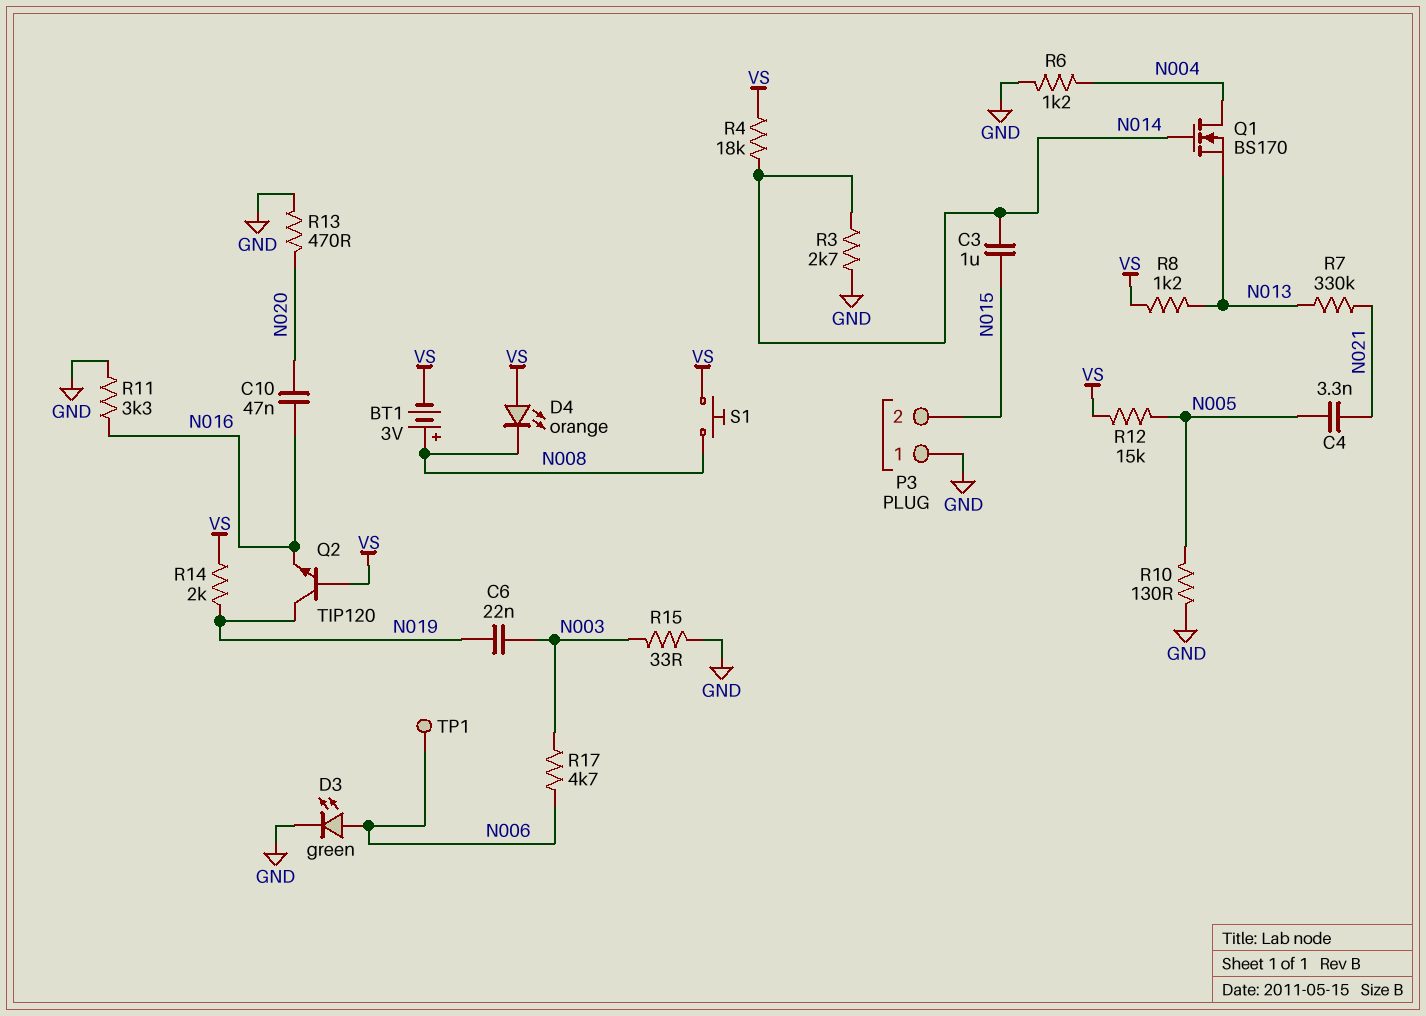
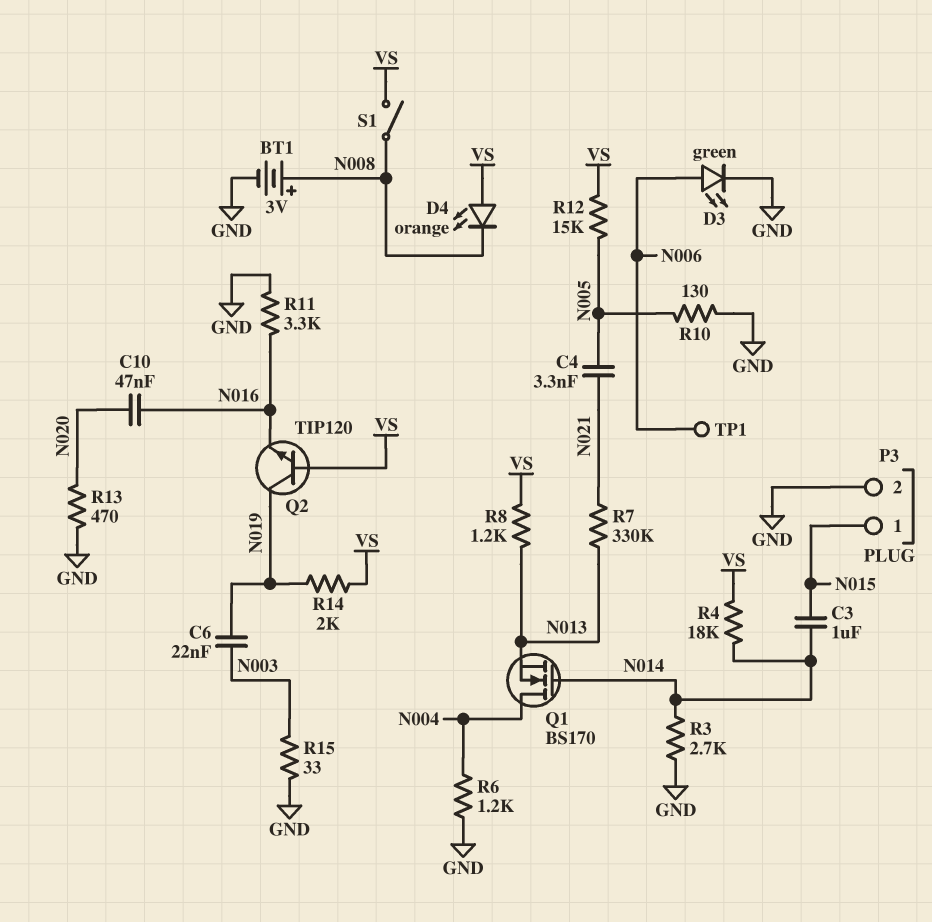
BT1: 3V (plus N008, minus VS) -> 3V (plus N008, minus GND)
P3 pin 1: GND -> N015
P3 pin 2: N015 -> GND
R17: 4.7k (N003, N006) -> none
S1: button (N008, VS) -> switch (N008, VS)

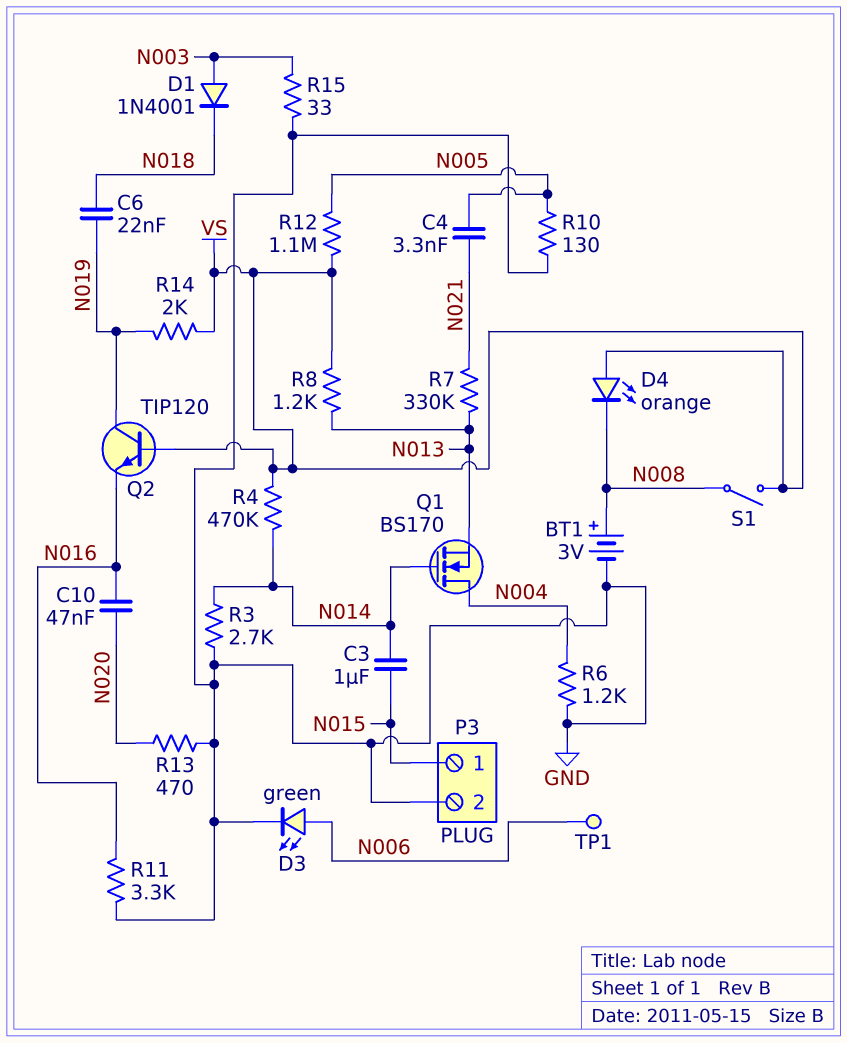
C6: 22nF (N003, N019) -> 22nF (N018, N019)
D1: none -> diode 1N4001 (A N003, K N018)
R4: 18k (N014, VS) -> 470k (N014, VS)
R12: 15k (N005, VS) -> 1.1M (N005, VS)

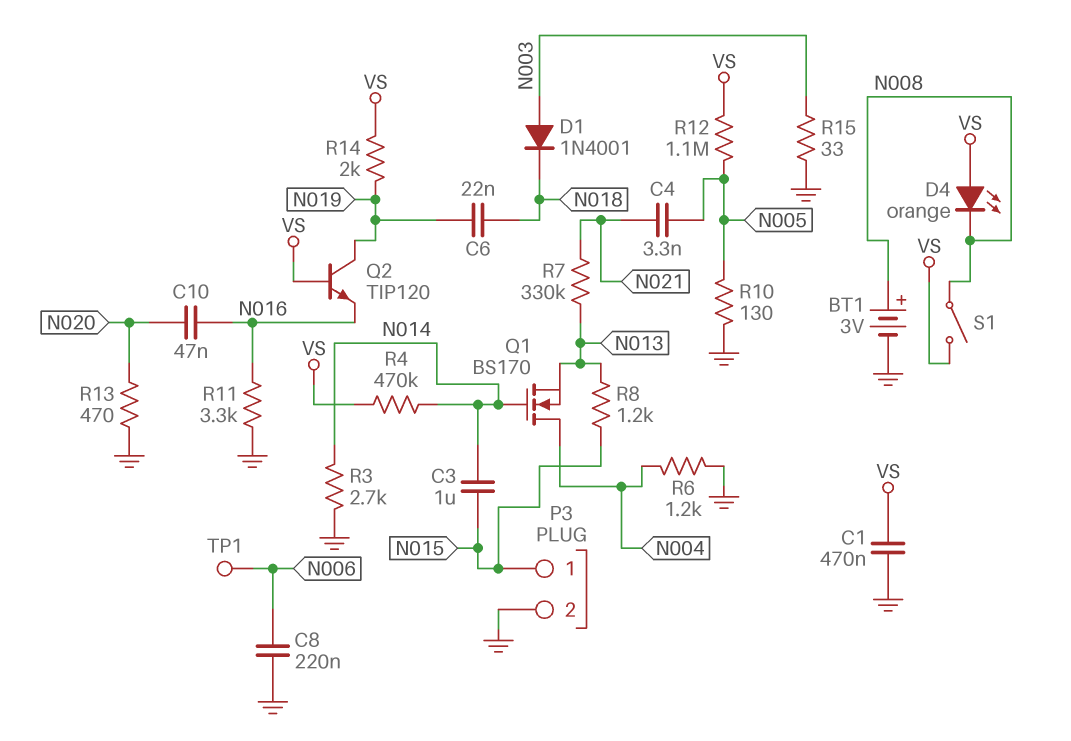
C1: none -> 470nF (GND, VS)
C8: none -> 220nF (GND, N006)
D3: LED green (A N006, K GND) -> none
R8: 1.2k (N013, VS) -> 1.2k (N013, N015)

